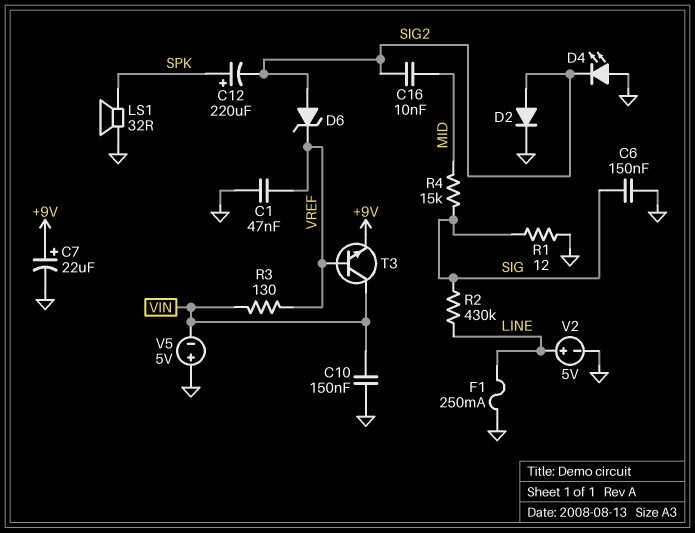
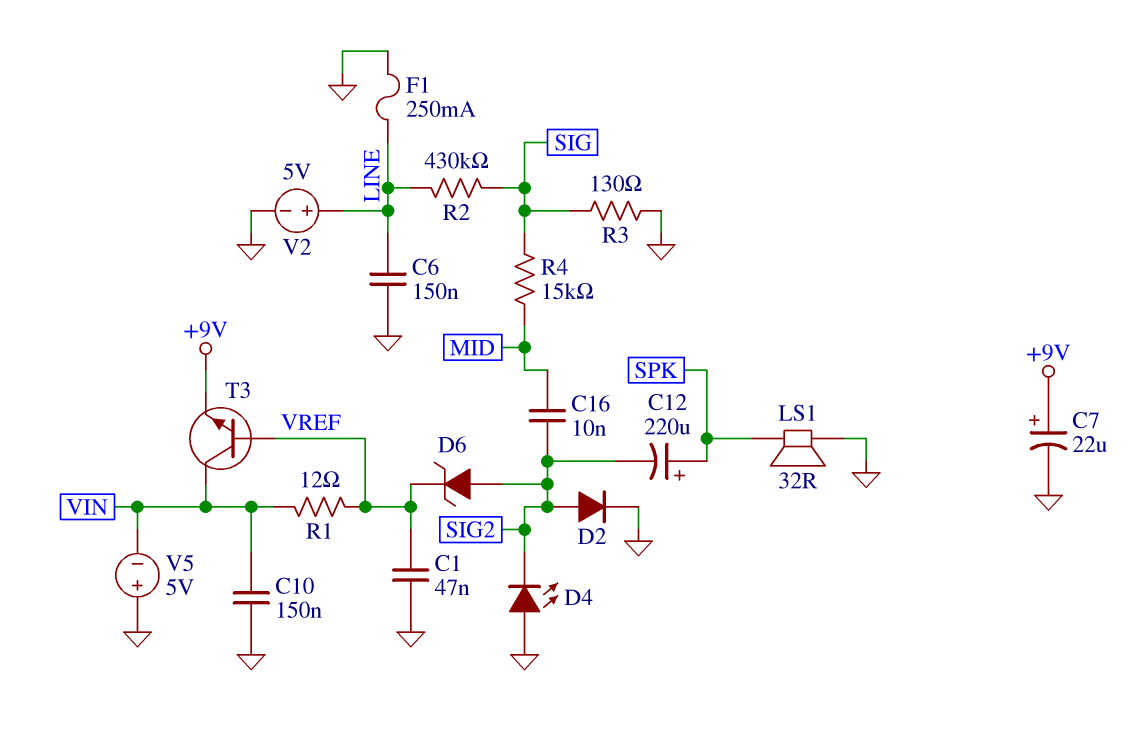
C6: 150nF (GND, SIG) -> 150nF (GND, LINE)
R1: 12 (GND, SIG) -> 12 (VIN, VREF)
R3: 130 (VIN, VREF) -> 130 (GND, SIG)

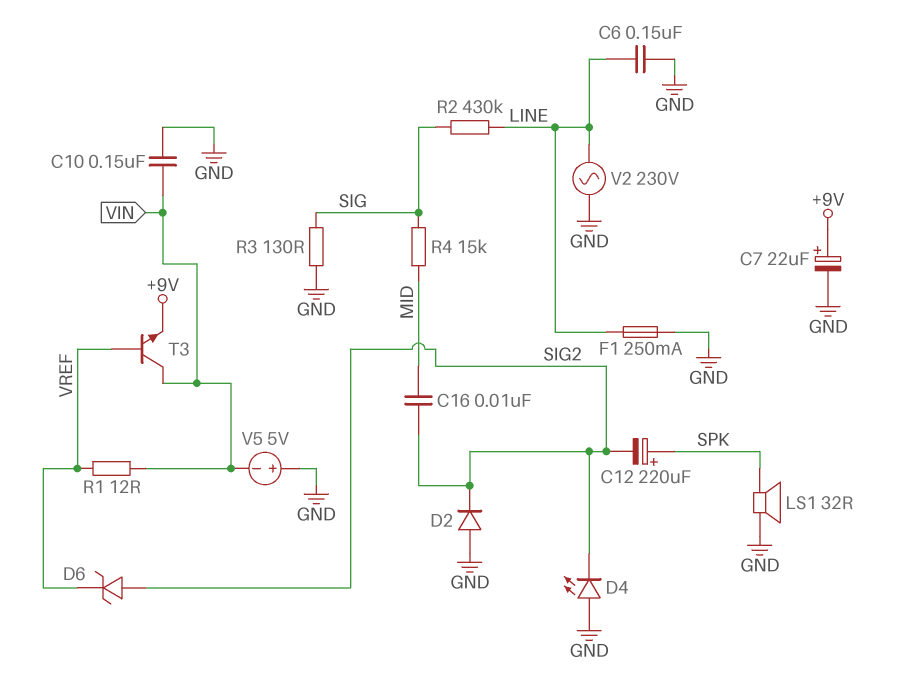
C1: 47nF (GND, VREF) -> none
D2: diode (A SIG2, K GND) -> diode (A GND, K SIG2)
V2: 5V (plus LINE, minus GND) -> AC 230V (GND, LINE)

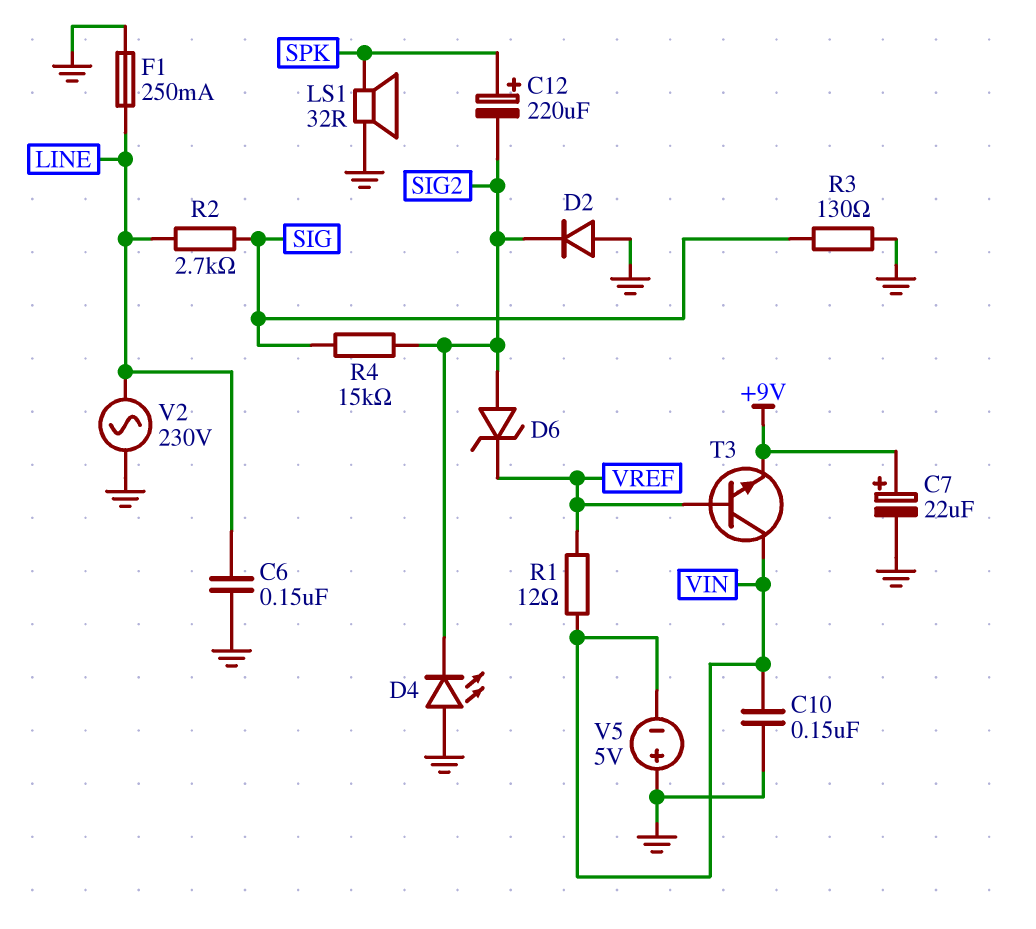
C16: 10nF (MID, SIG2) -> none
R2: 430k (LINE, SIG) -> 2.7k (LINE, SIG)
R4: 15k (MID, SIG) -> 15k (SIG, SIG2)

